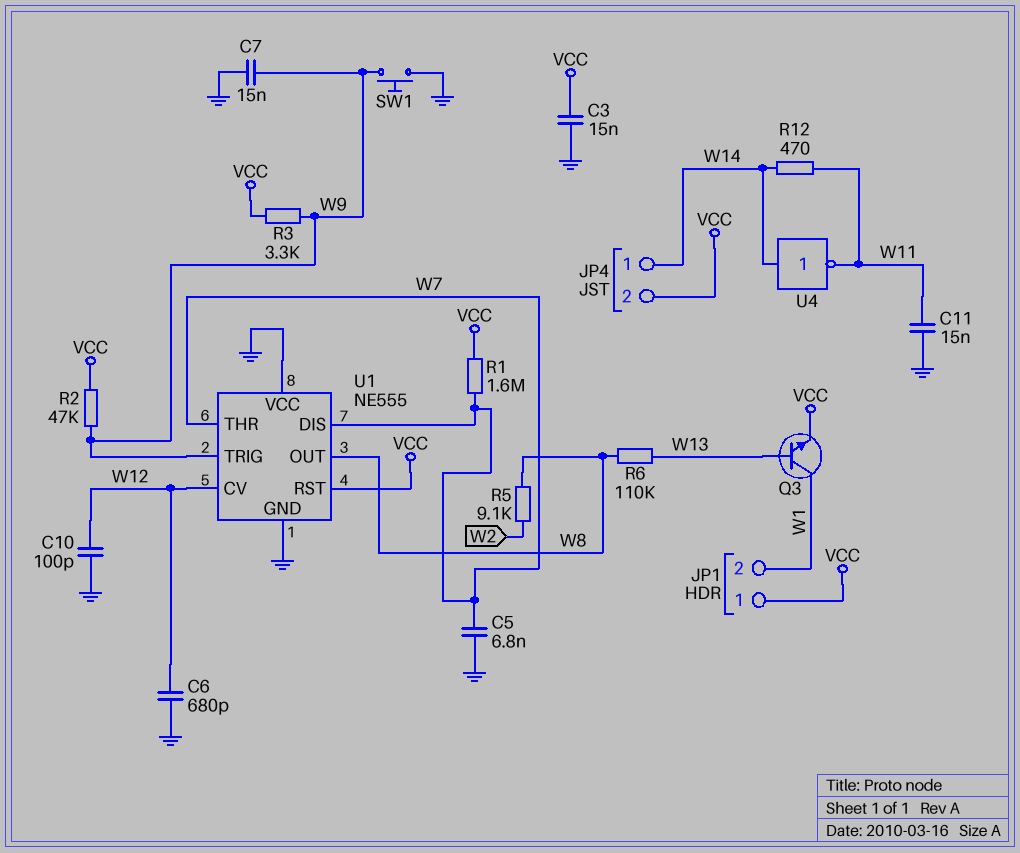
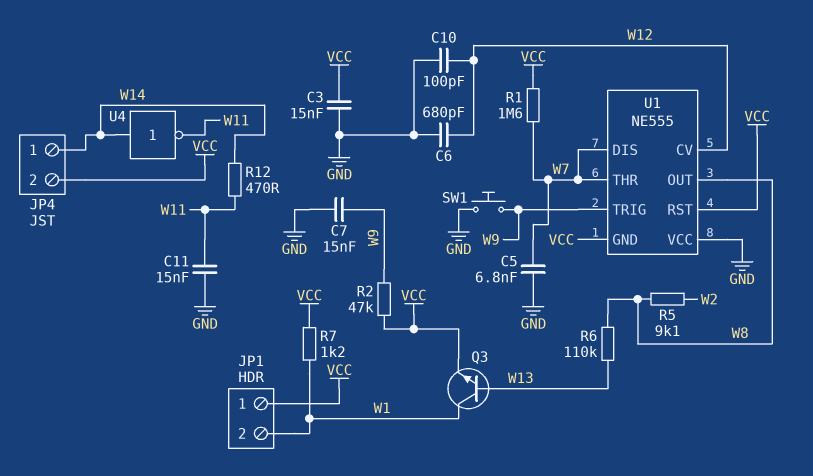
R3: 3.3k (VCC, W9) -> none
R7: none -> 1.2k (VCC, W1)
U1 pin GND: GND -> VCC

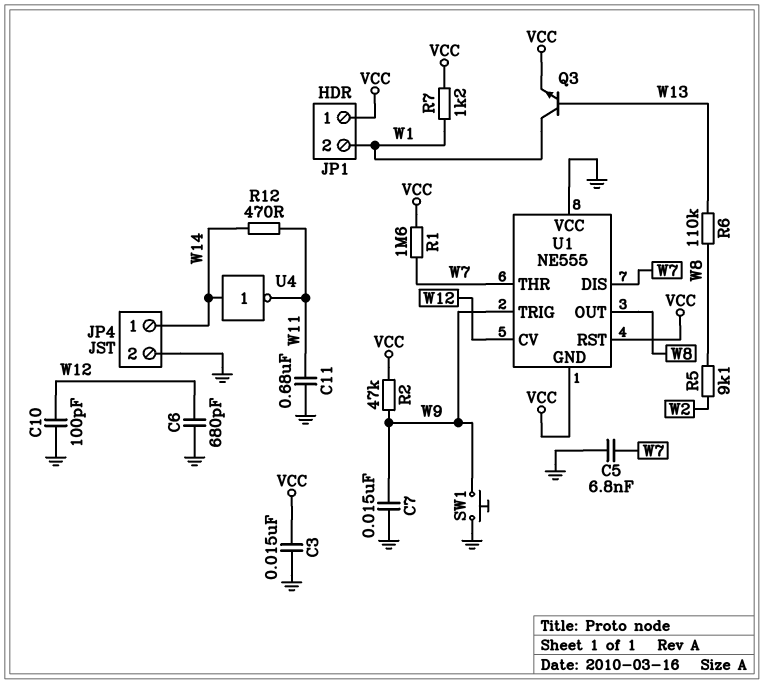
C11: 15nF (GND, W11) -> 680nF (GND, W11)
JP4 pin 2: VCC -> GND

